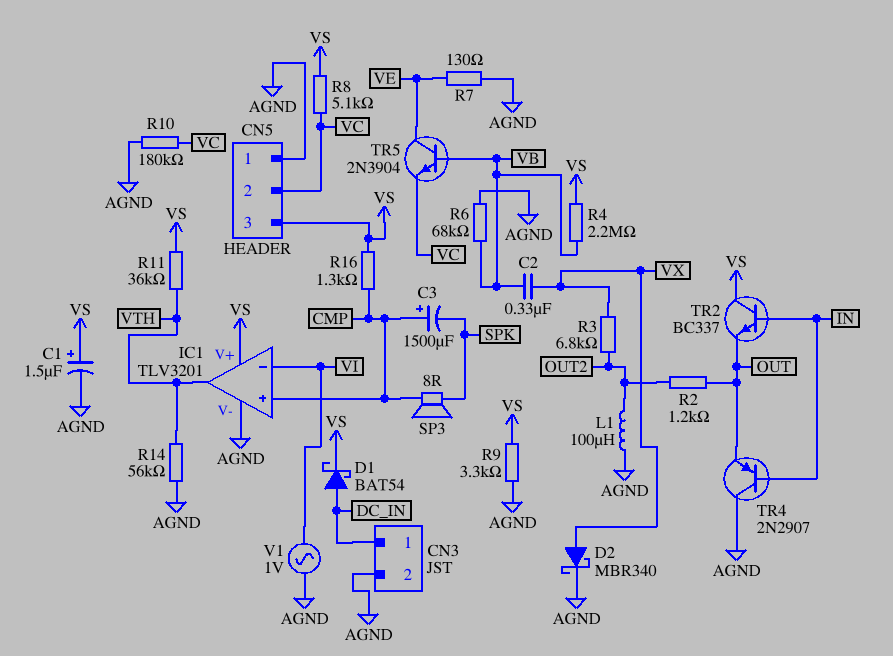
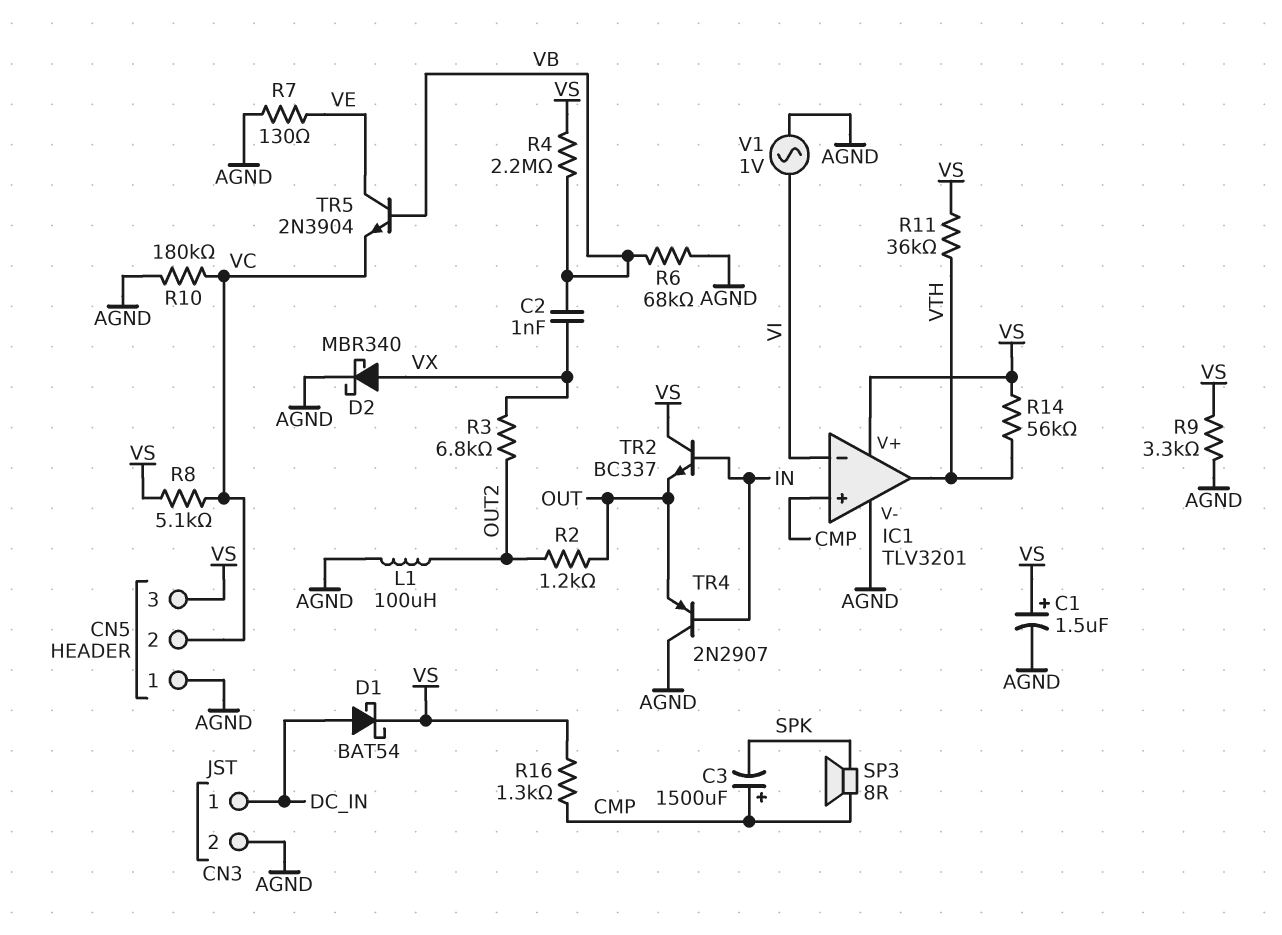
C2: 330nF (VB, VX) -> 1nF (VB, VX)
R14: 56k (AGND, VTH) -> 56k (VS, VTH)

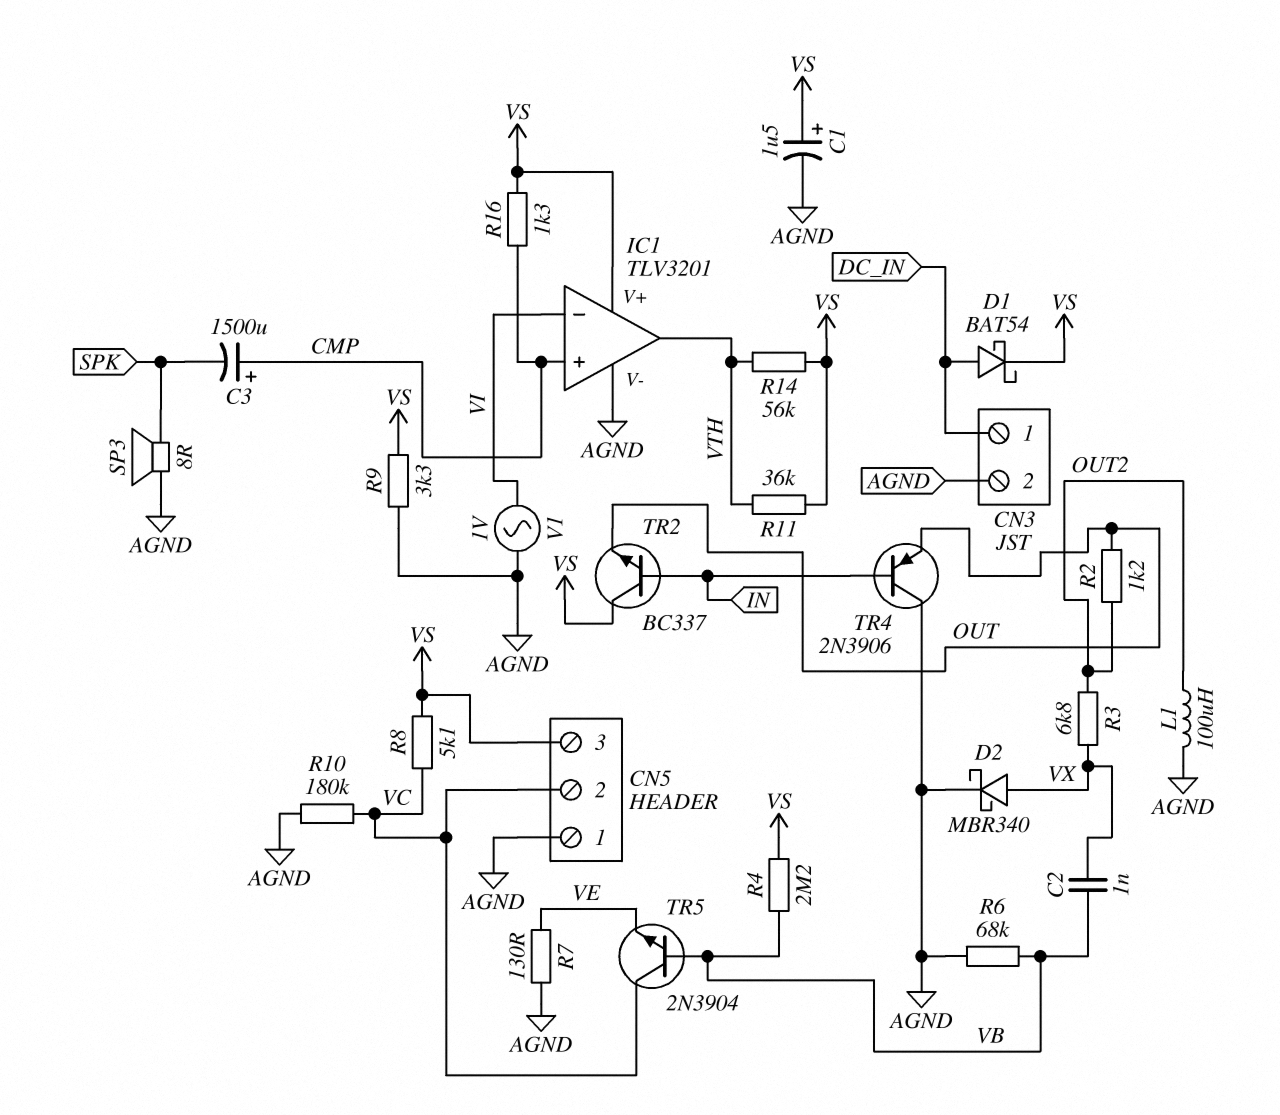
SP3: speaker 8R (CMP, SPK) -> speaker 8R (AGND, SPK)
TR4: PNP 2N2907 (B IN, C AGND, E OUT) -> PNP 2N3906 (B IN, C AGND, E OUT)
TR5: NPN 2N3904 (B VB, C VE, E VC) -> NPN 2N3904 (B VB, C VC, E VE)

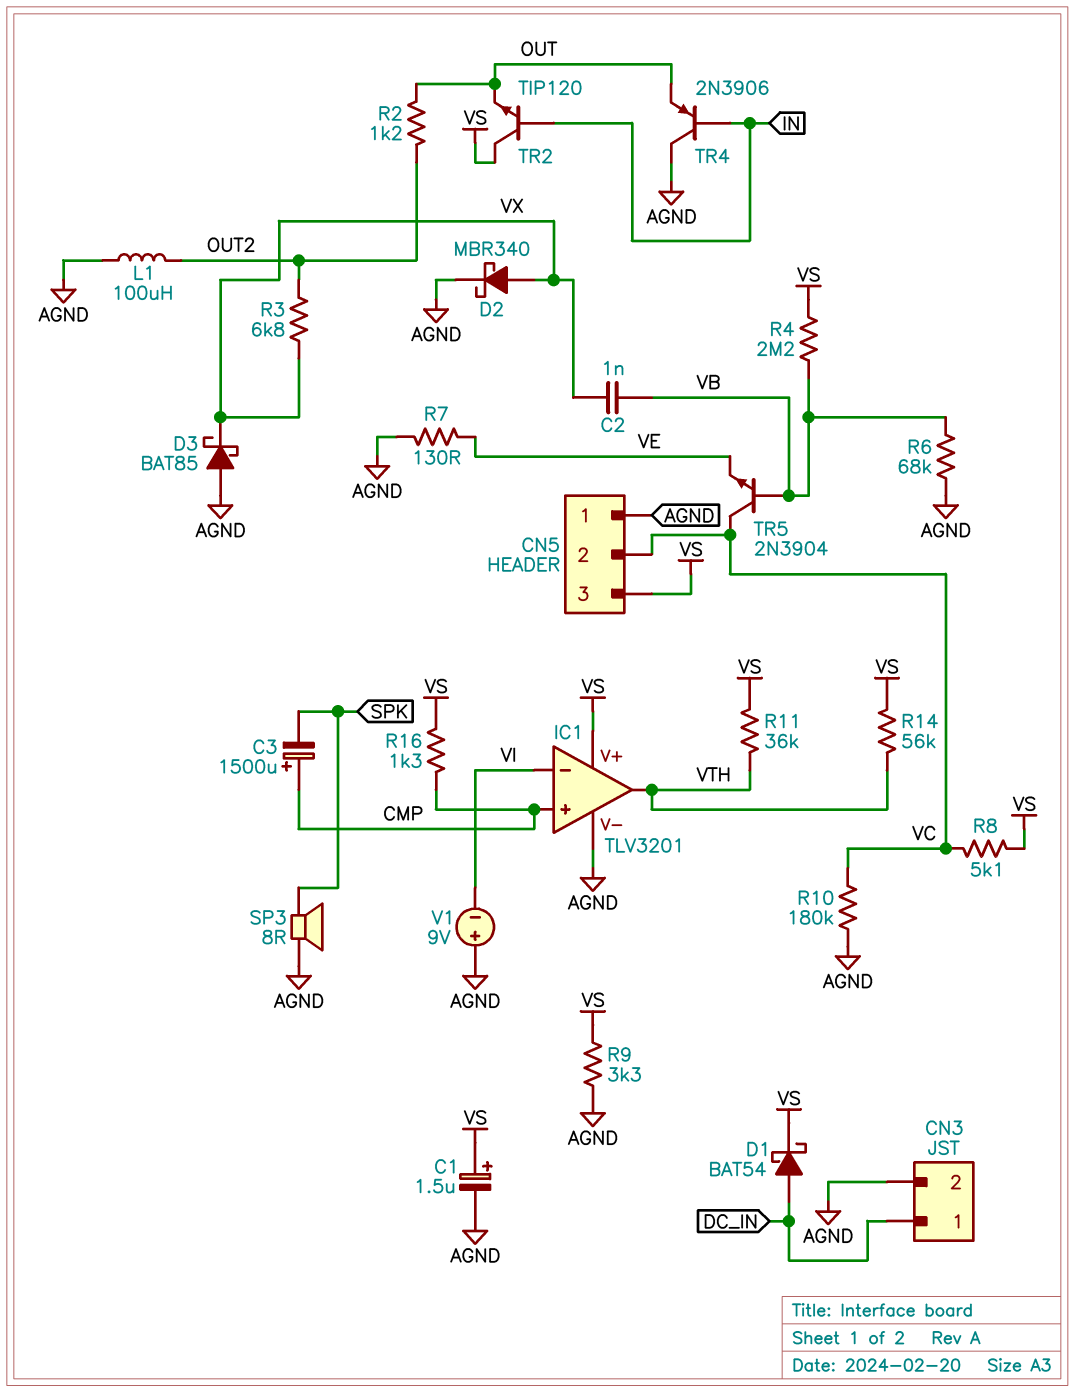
D3: none -> schottky BAT85 (A AGND, K VX)
TR2: NPN BC337 (B IN, C VS, E OUT) -> NPN TIP120 (B IN, C VS, E OUT)
V1: AC 1V (AGND, VI) -> 9V (plus AGND, minus VI)

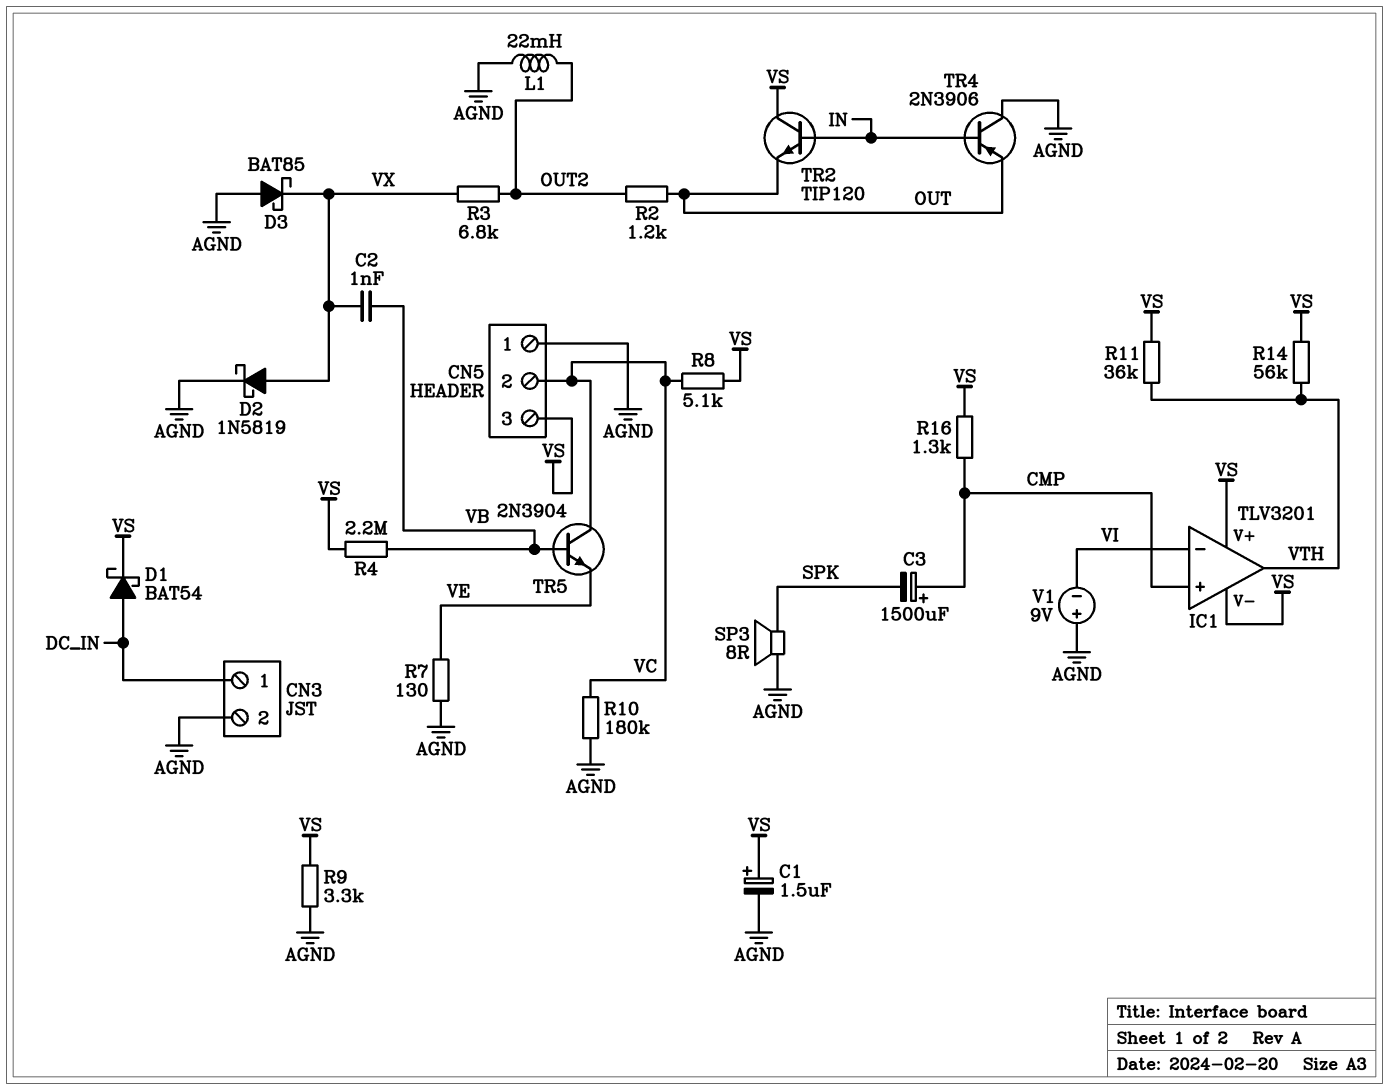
D2: schottky MBR340 (A VX, K AGND) -> schottky 1N5819 (A VX, K AGND)
IC1 pin V-: AGND -> VS
L1: 100uH (AGND, OUT2) -> 22mH (AGND, OUT2)
R6: 68k (AGND, VB) -> none

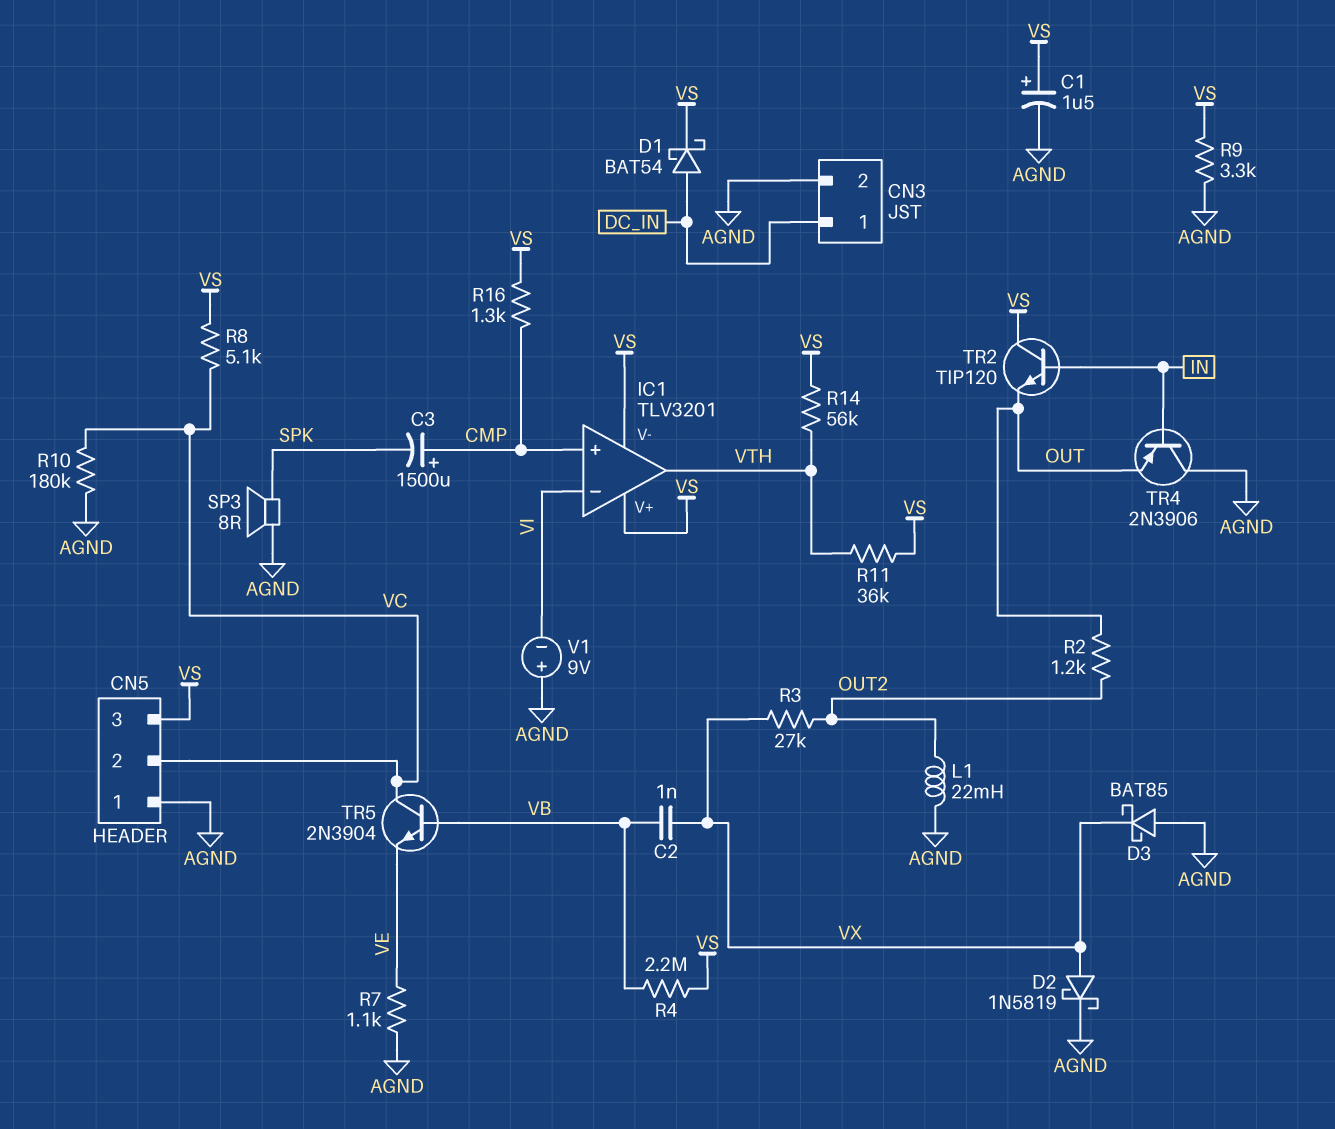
R3: 6.8k (OUT2, VX) -> 27k (OUT2, VX)
R7: 130 (AGND, VE) -> 1.1k (AGND, VE)

